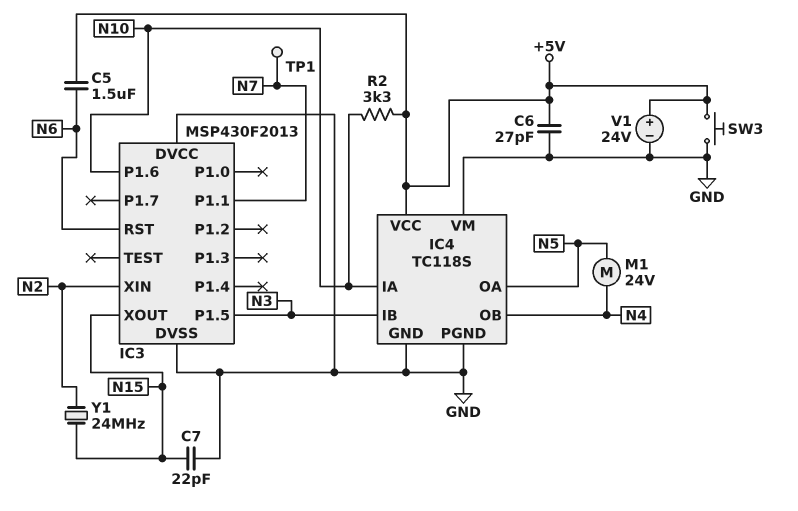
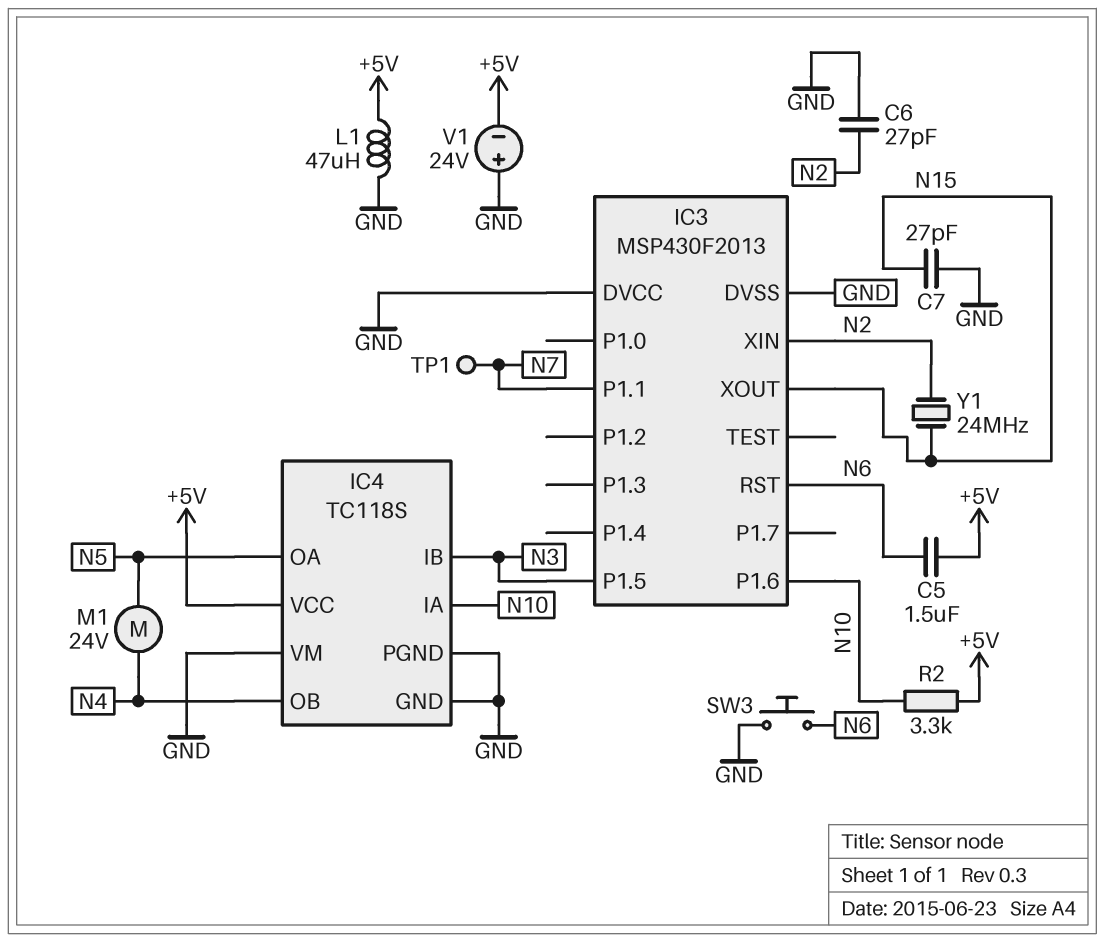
C6: 27pF (+5V, GND) -> 27pF (GND, N2)
C7: 22pF (GND, N15) -> 27pF (GND, N15)
L1: none -> 47uH (+5V, GND)
SW3: button (+5V, GND) -> button (GND, N6)
V1: 24V (plus +5V, minus GND) -> 24V (plus GND, minus +5V)

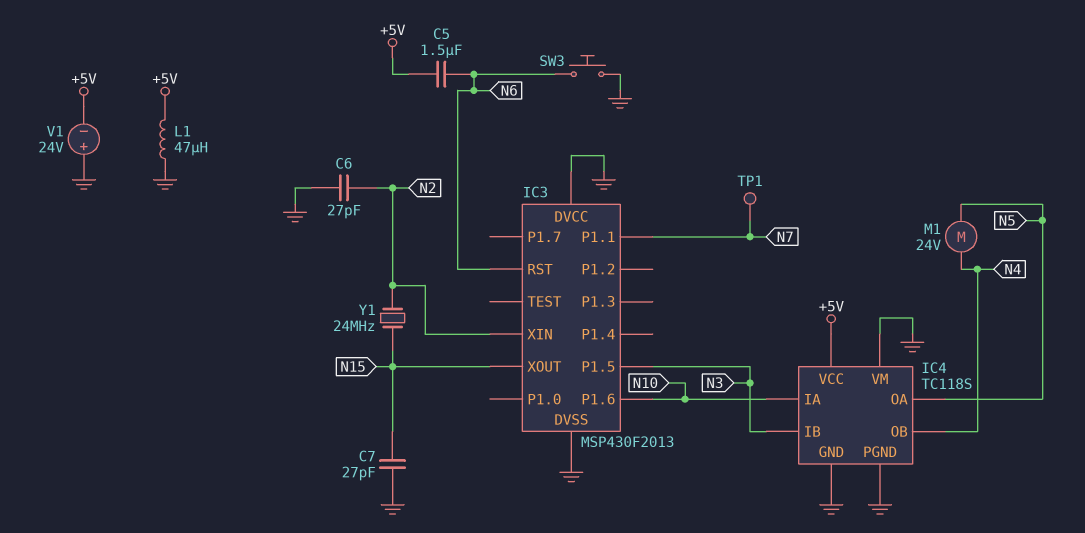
R2: 3.3k (+5V, N10) -> none

